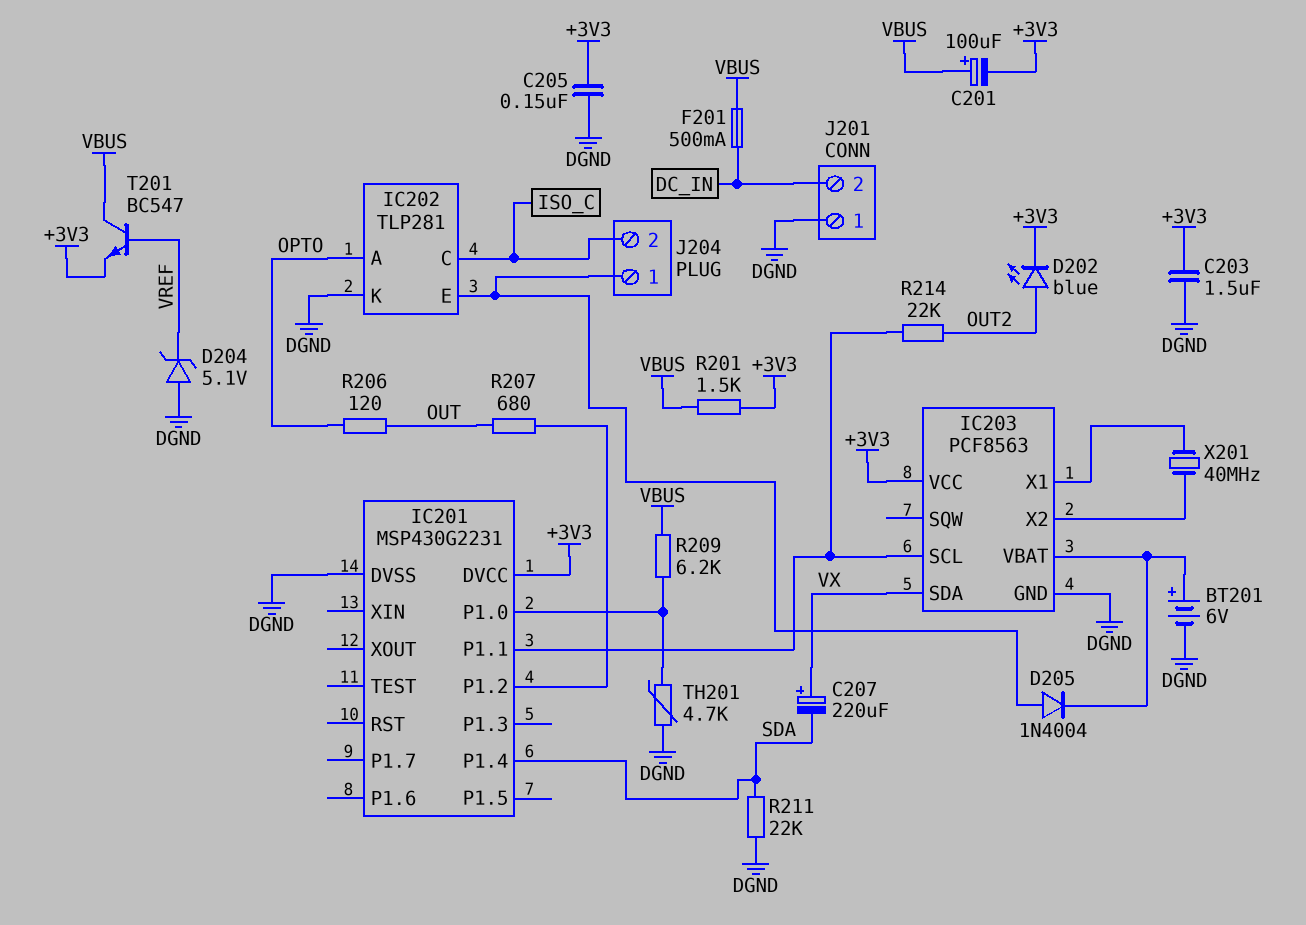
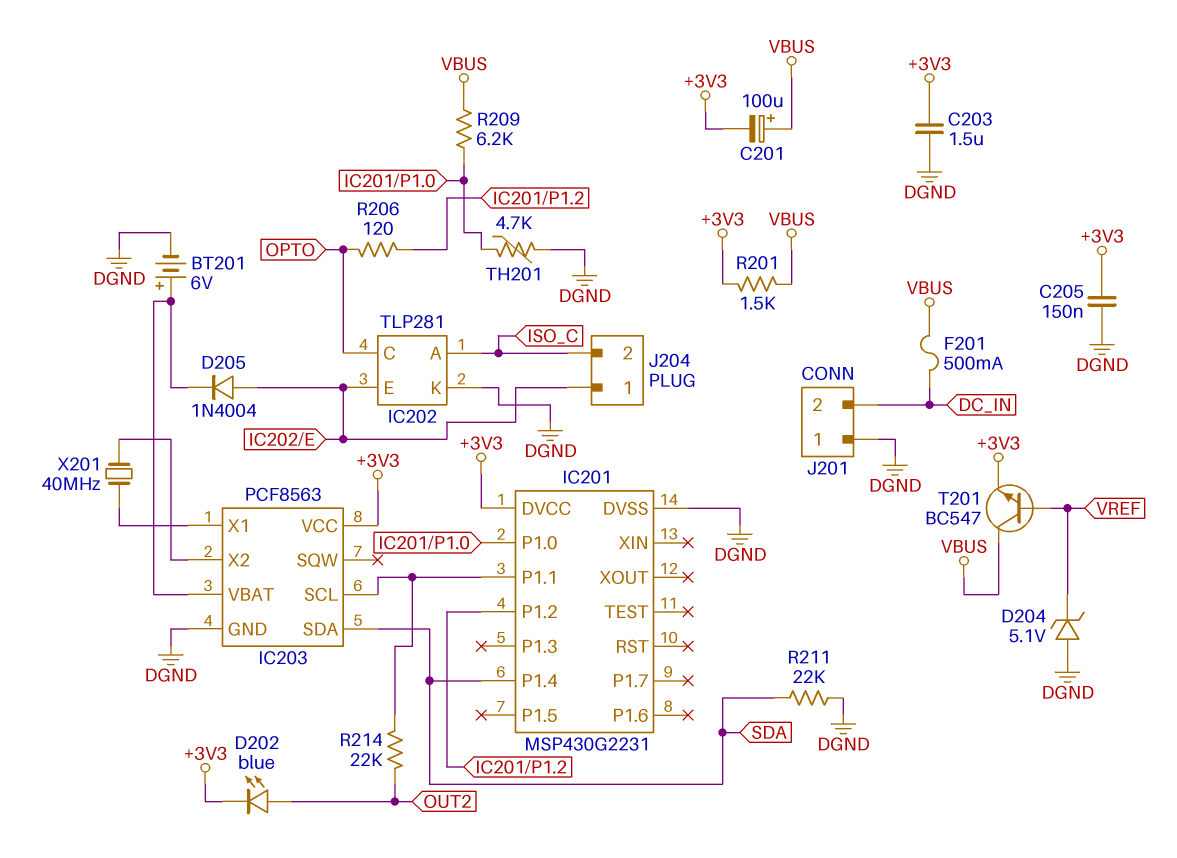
C207: 220uF (plus VX, minus SDA) -> none
IC202 pin A: OPTO -> ISO_C
IC202 pin C: ISO_C -> OPTO
IC203 pin SDA: VX -> SDA
R206: 120 (OPTO, OUT) -> 120 (IC201/P1.2, OPTO)
R207: 680 (IC201/P1.2, OUT) -> none

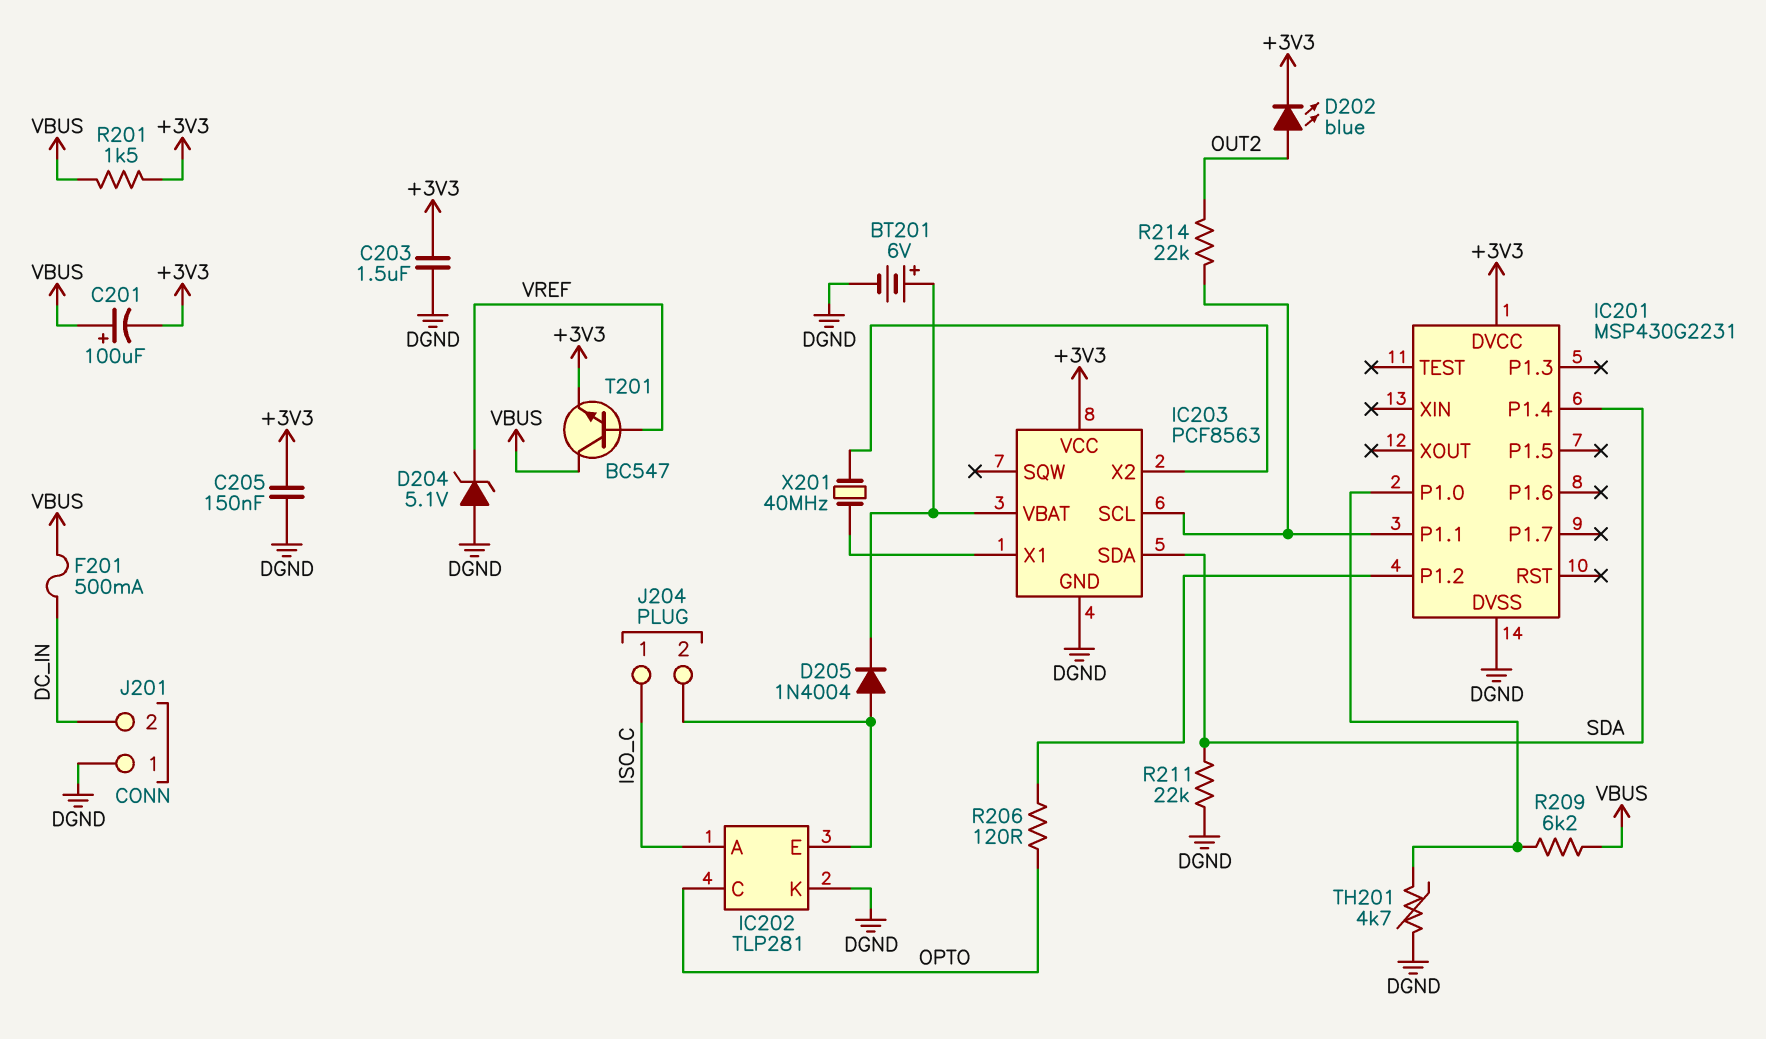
J204 pin 1: IC202/E -> ISO_C
J204 pin 2: ISO_C -> IC202/E

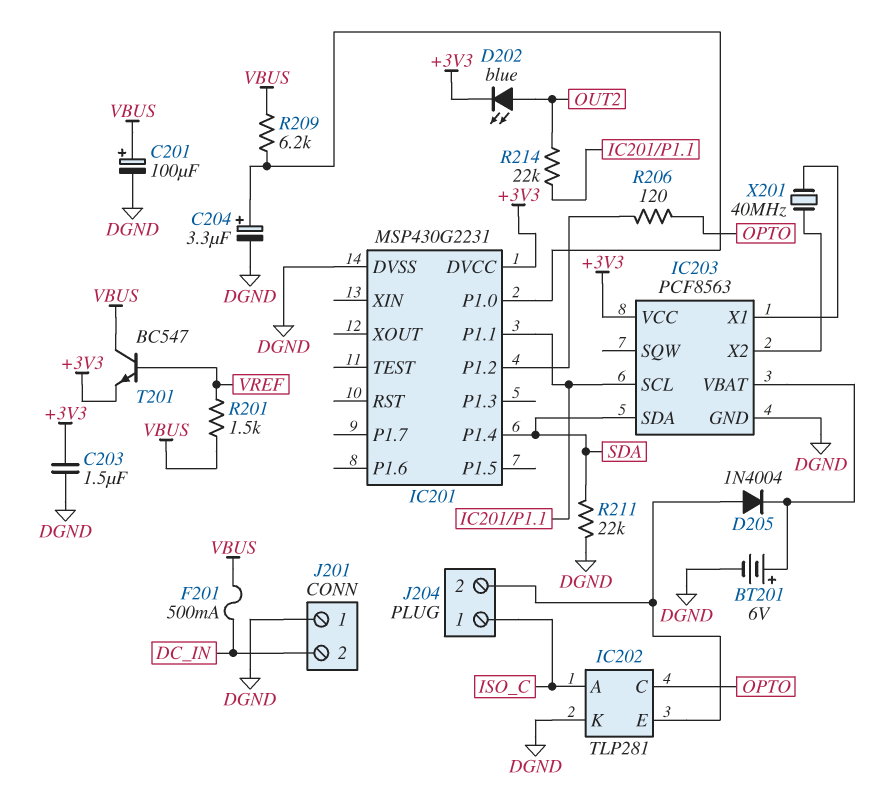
C201: 100uF (plus VBUS, minus +3V3) -> 100uF (plus VBUS, minus DGND)
C204: none -> 3.3uF (plus IC201/P1.0, minus DGND)
C205: 150nF (+3V3, DGND) -> none
D204: zener 5.1V (A DGND, K VREF) -> none
R201: 1.5k (+3V3, VBUS) -> 1.5k (VBUS, VREF)
TH201: 4.7k (DGND, IC201/P1.0) -> none

